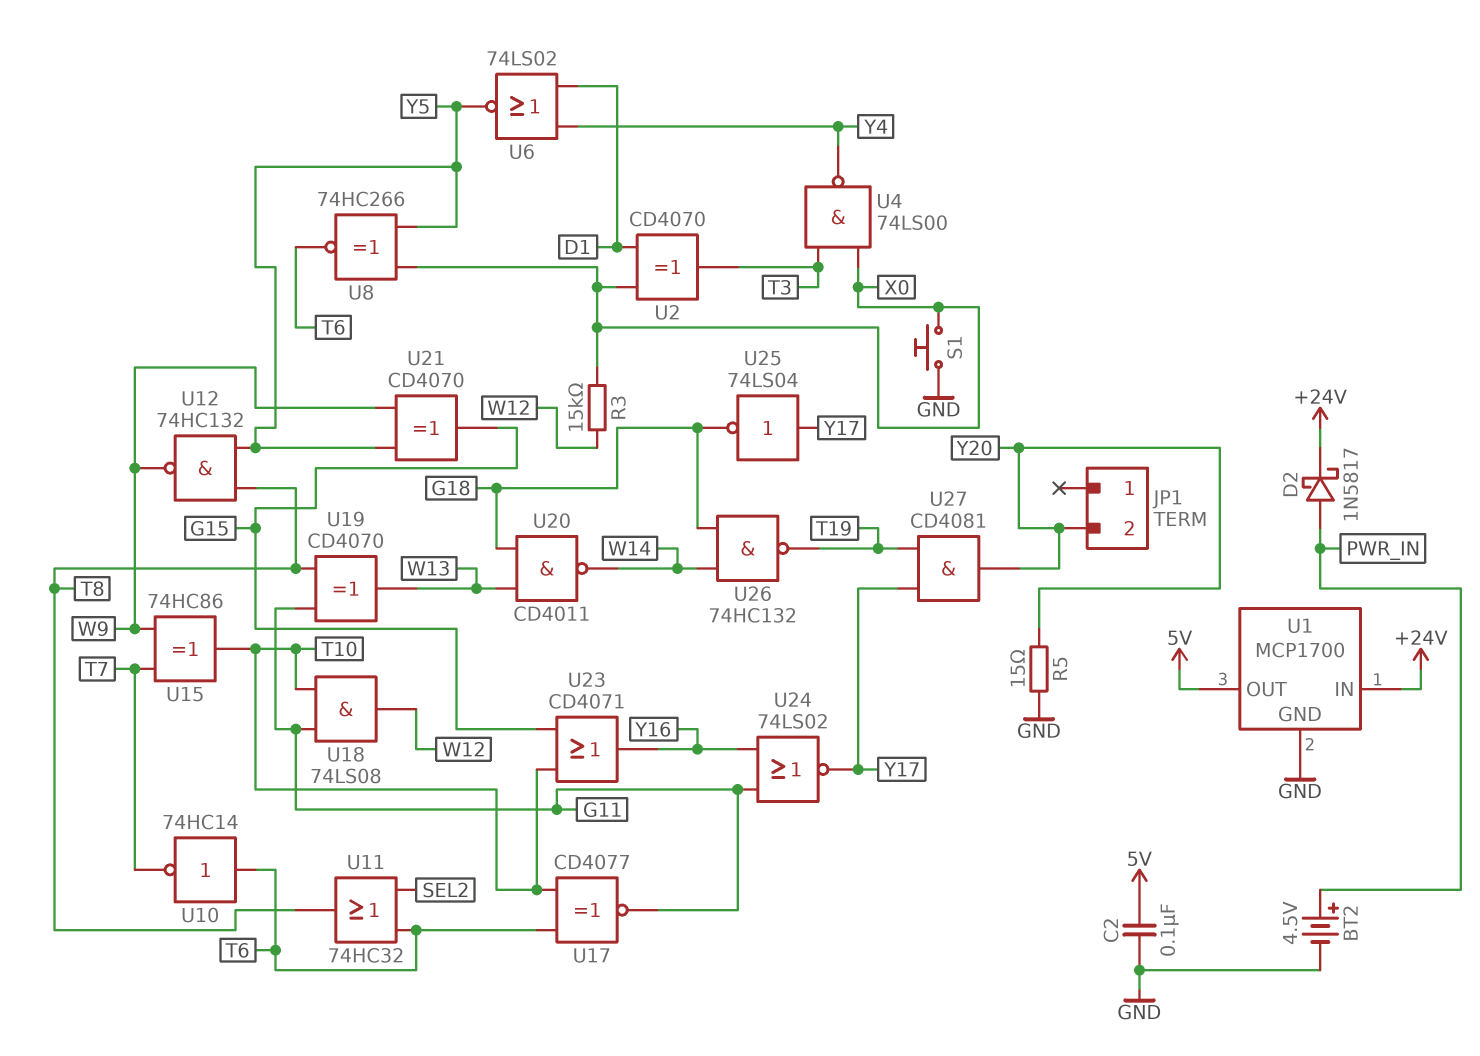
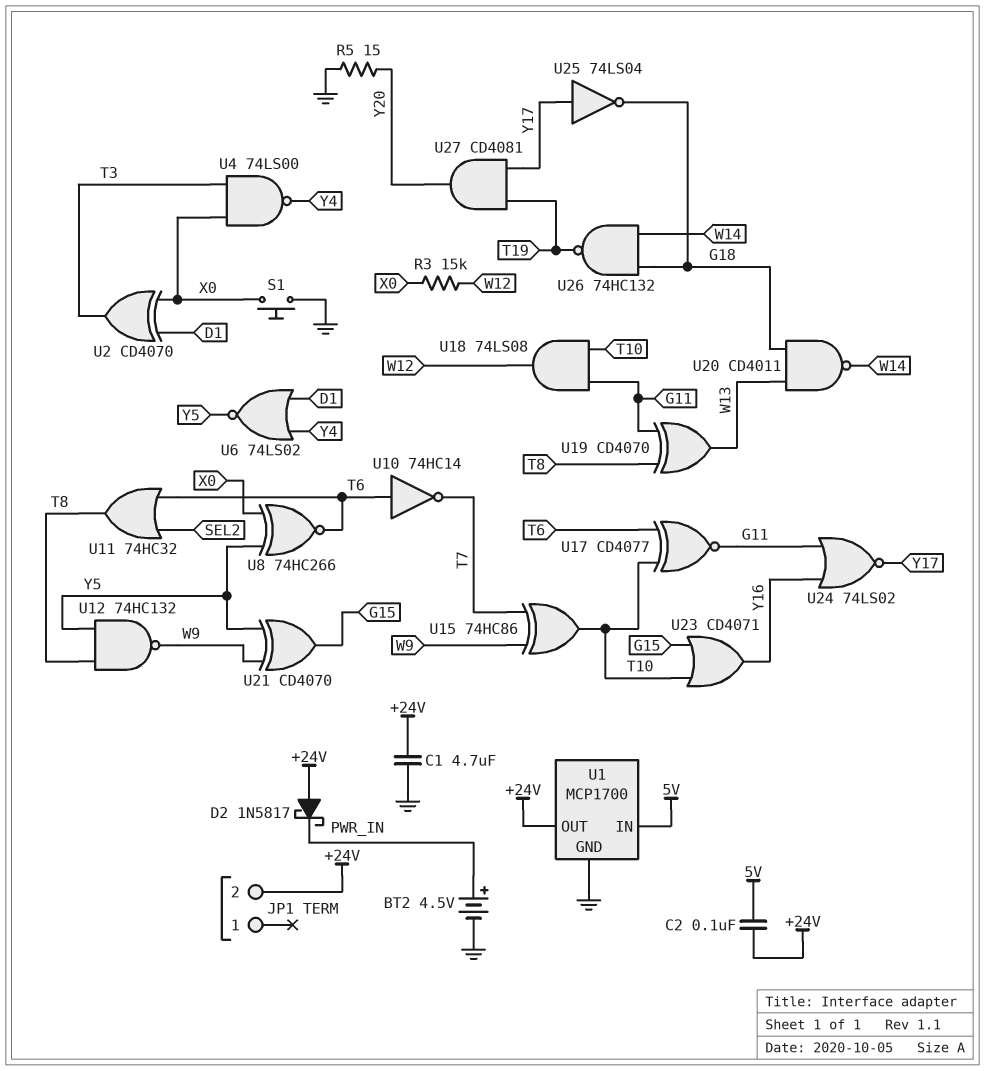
C1: none -> 4.7uF (+24V, GND)
C2: 100nF (5V, GND) -> 100nF (+24V, 5V)
D2: schottky 1N5817 (A PWR_IN, K +24V) -> schottky 1N5817 (A +24V, K PWR_IN)
JP1 pin 2: Y20 -> +24V
U1 pin IN: +24V -> 5V
U1 pin OUT: 5V -> +24V

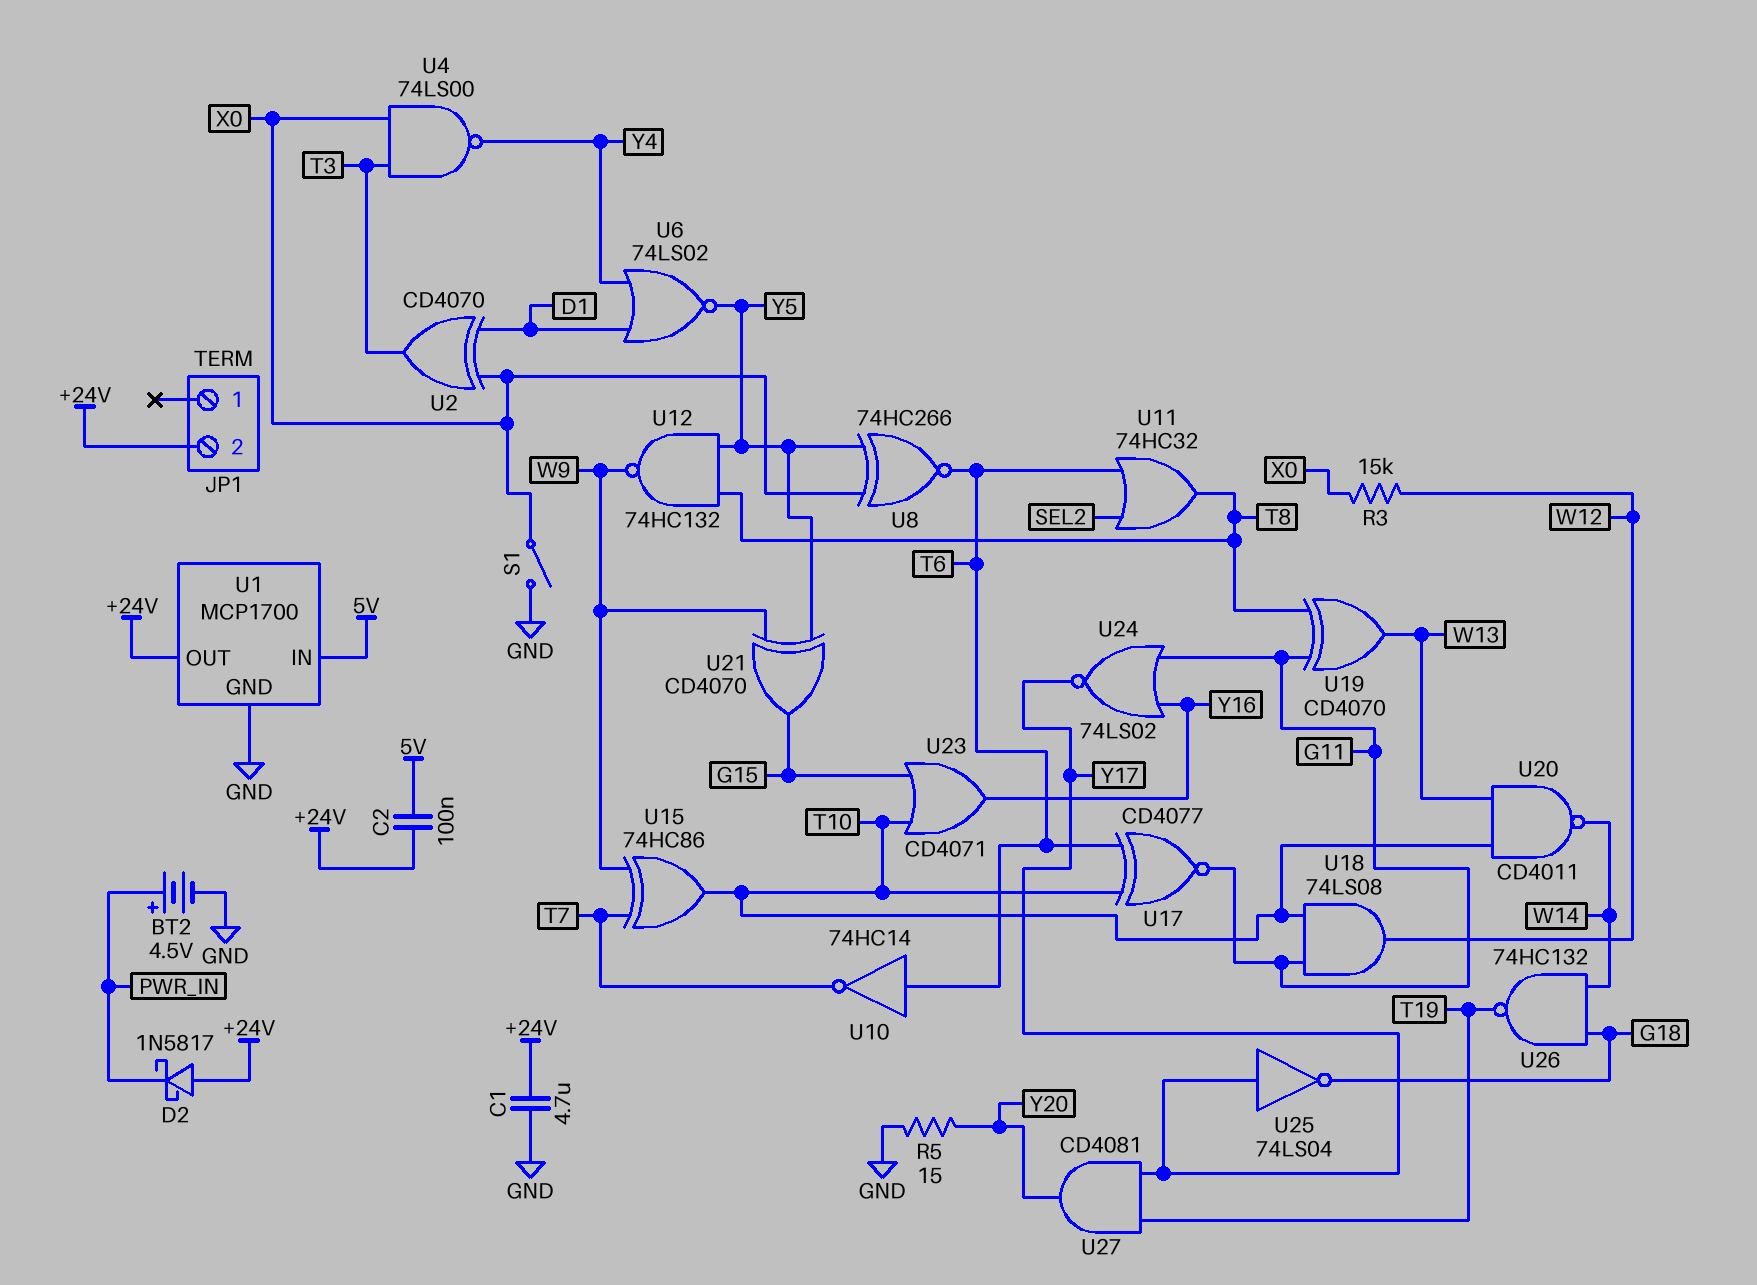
S1: button (GND, X0) -> switch (GND, X0)
U20: NAND CD4011 (in G18, in W13, out W14) -> NAND CD4011 (in T10, in W13, out W14)

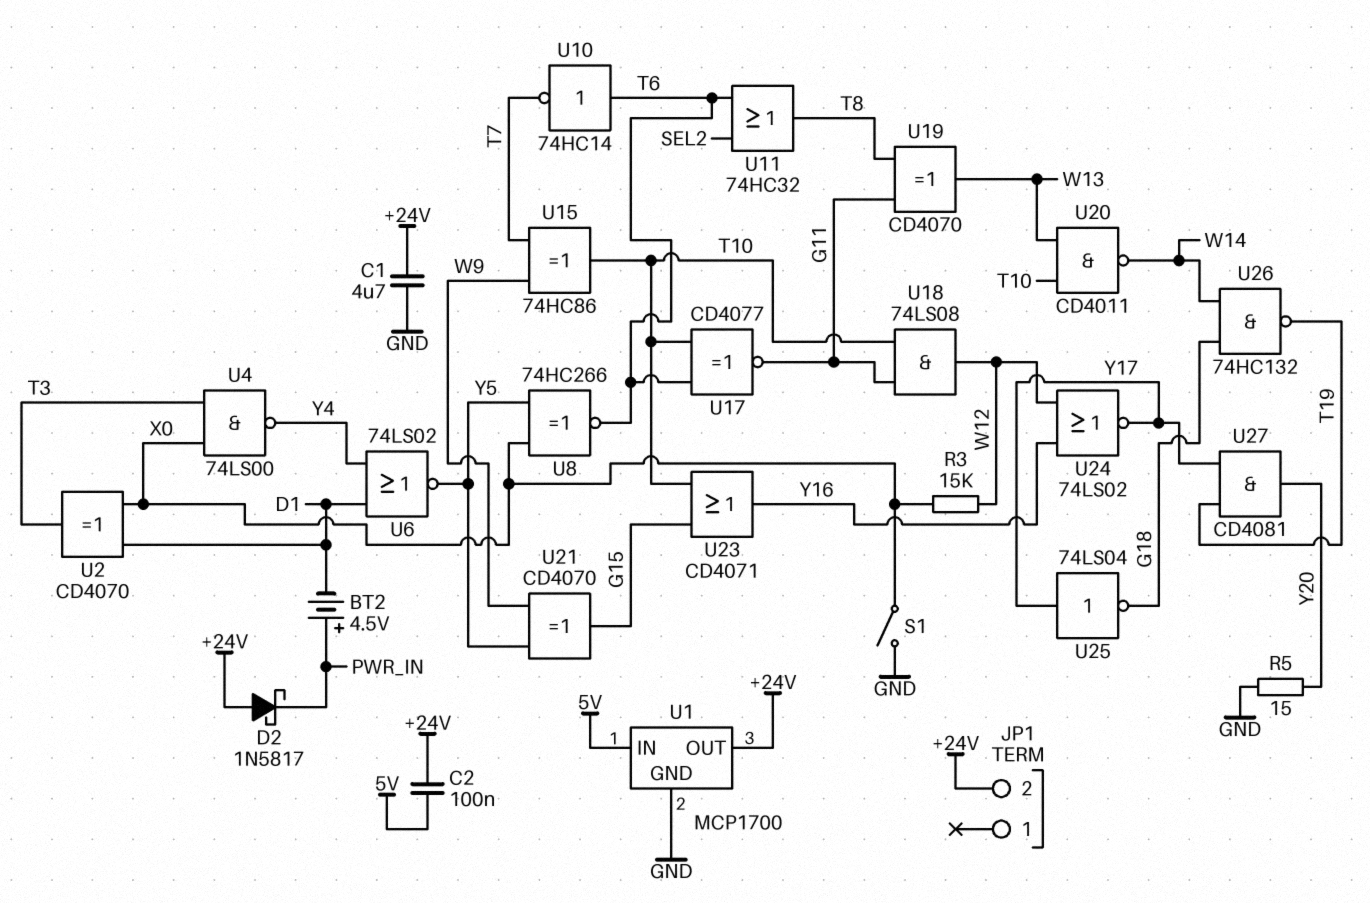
BT2: 4.5V (plus PWR_IN, minus GND) -> 4.5V (plus PWR_IN, minus D1)
U12: NAND 74HC132 (in T8, in Y5, out W9) -> none
U24: NOR 74LS02 (in G11, in Y16, out Y17) -> NOR 74LS02 (in W12, in Y16, out Y17)

